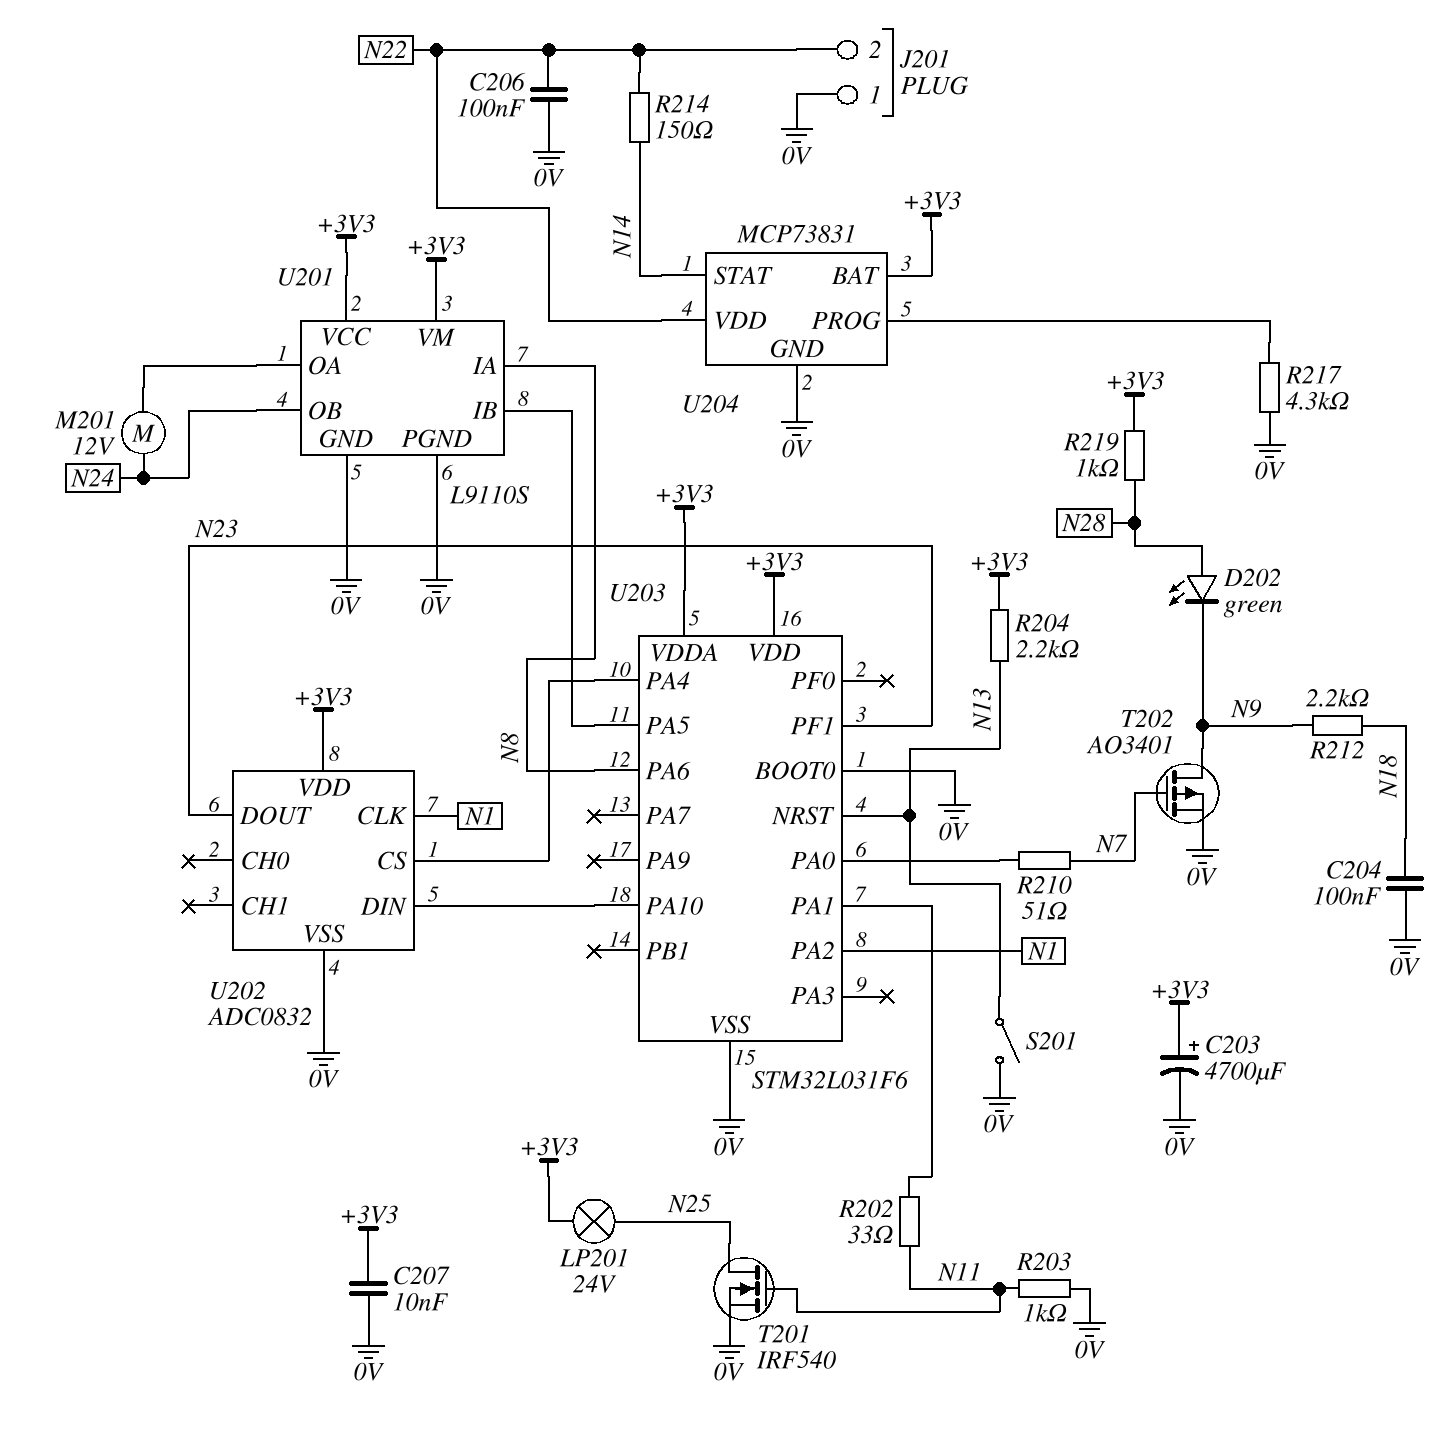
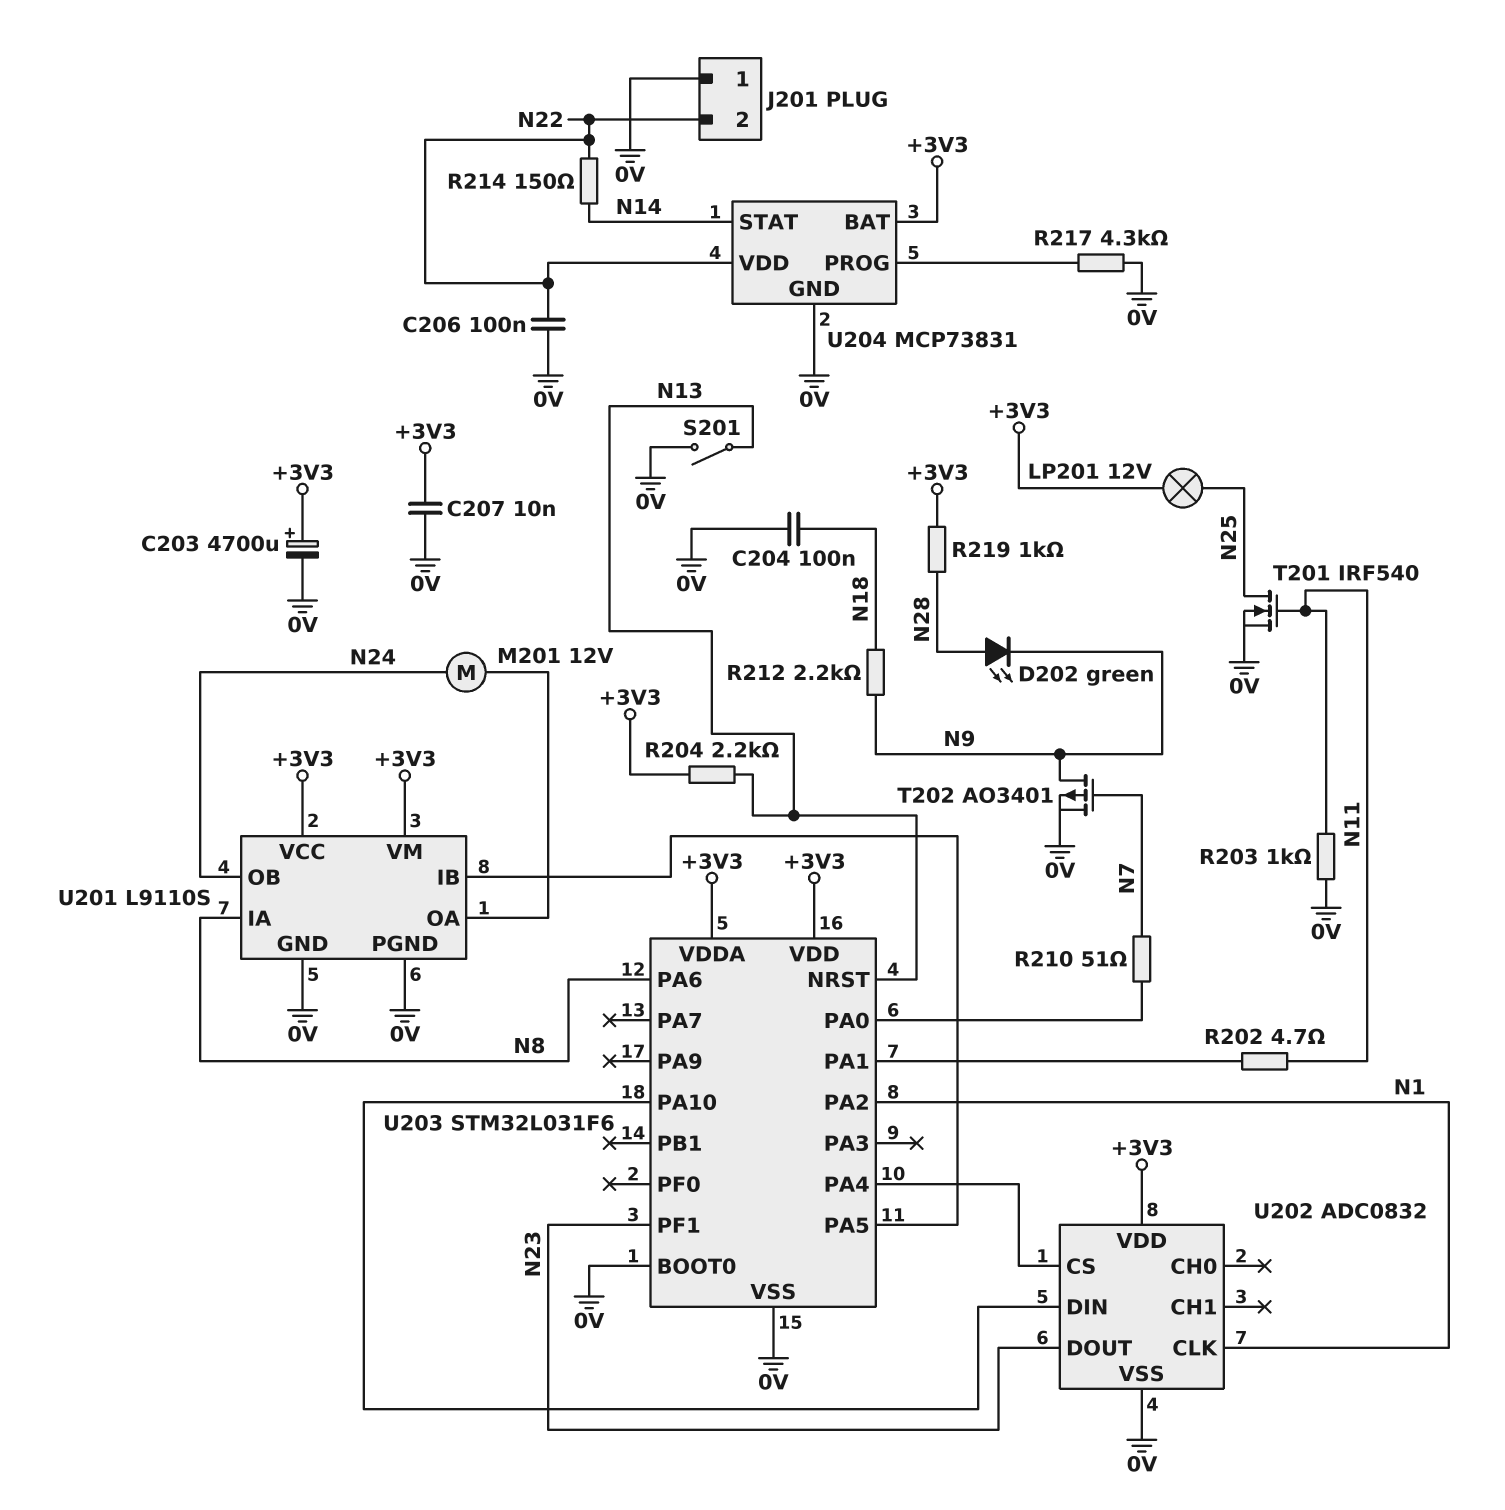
LP201: lamp 24V (+3V3, N25) -> lamp 12V (+3V3, N25)
R202: 33 (N11, U203/PA1) -> 4.7 (N11, U203/PA1)

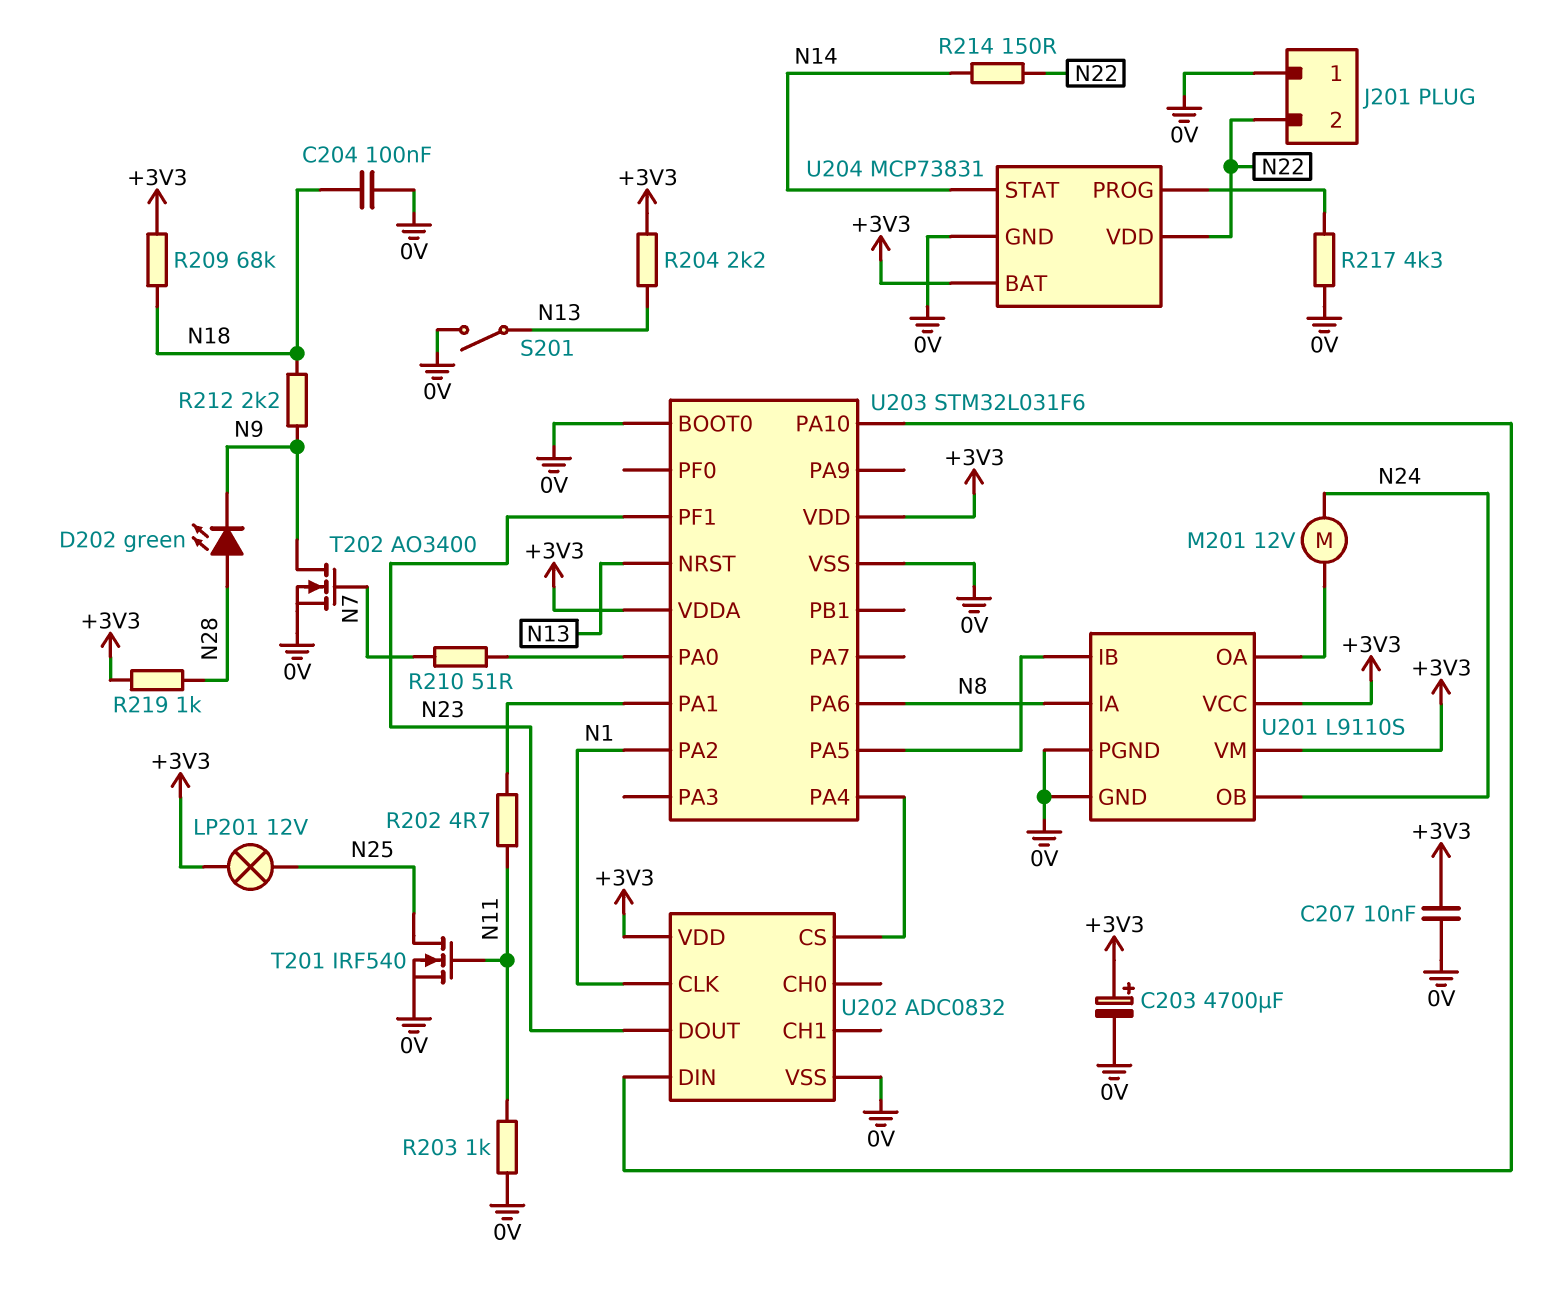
C206: 100nF (0V, N22) -> none
R209: none -> 68k (+3V3, N18)
T202: PMOS AO3401 (G N7, D N9, S 0V) -> NMOS AO3400 (G N7, D N9, S 0V)

